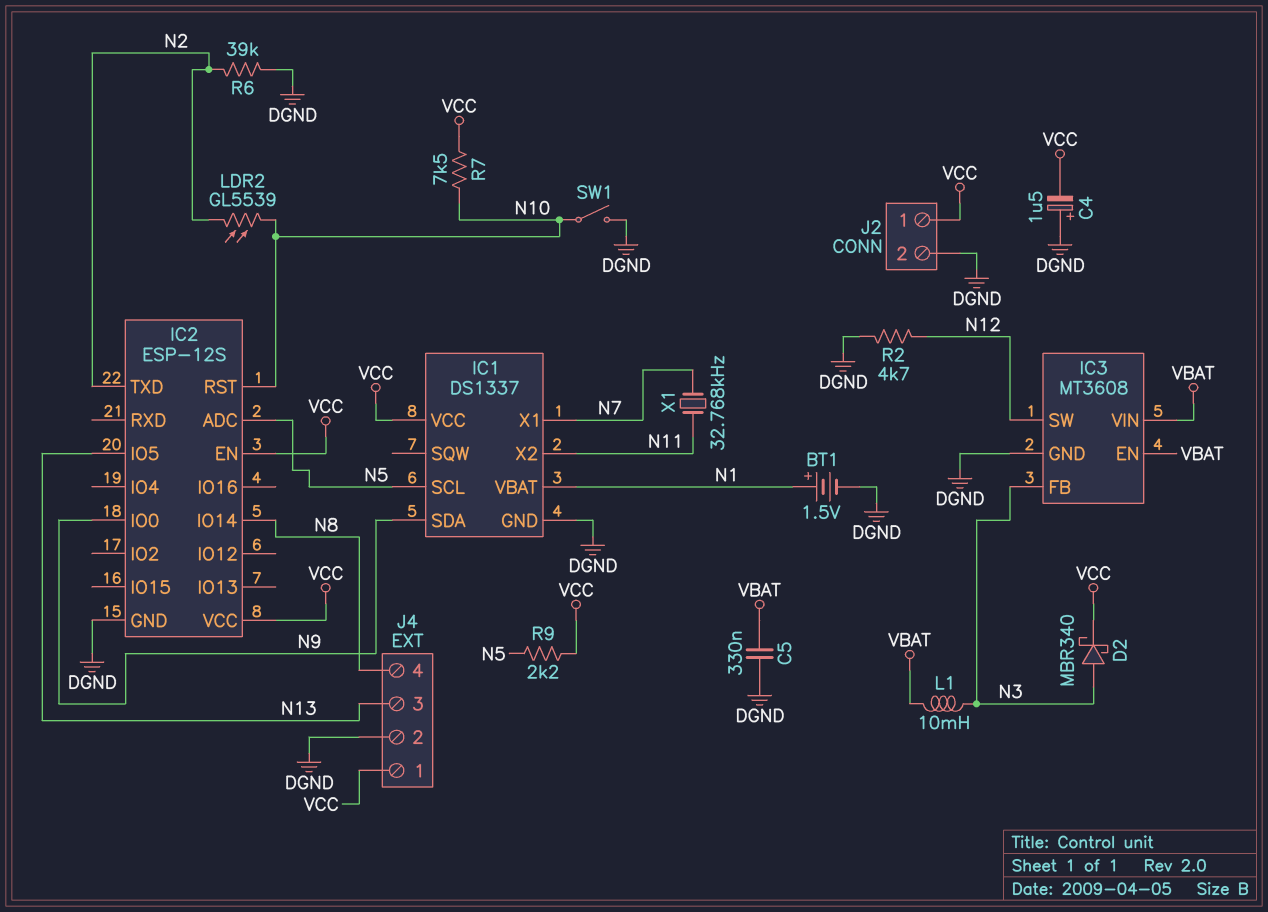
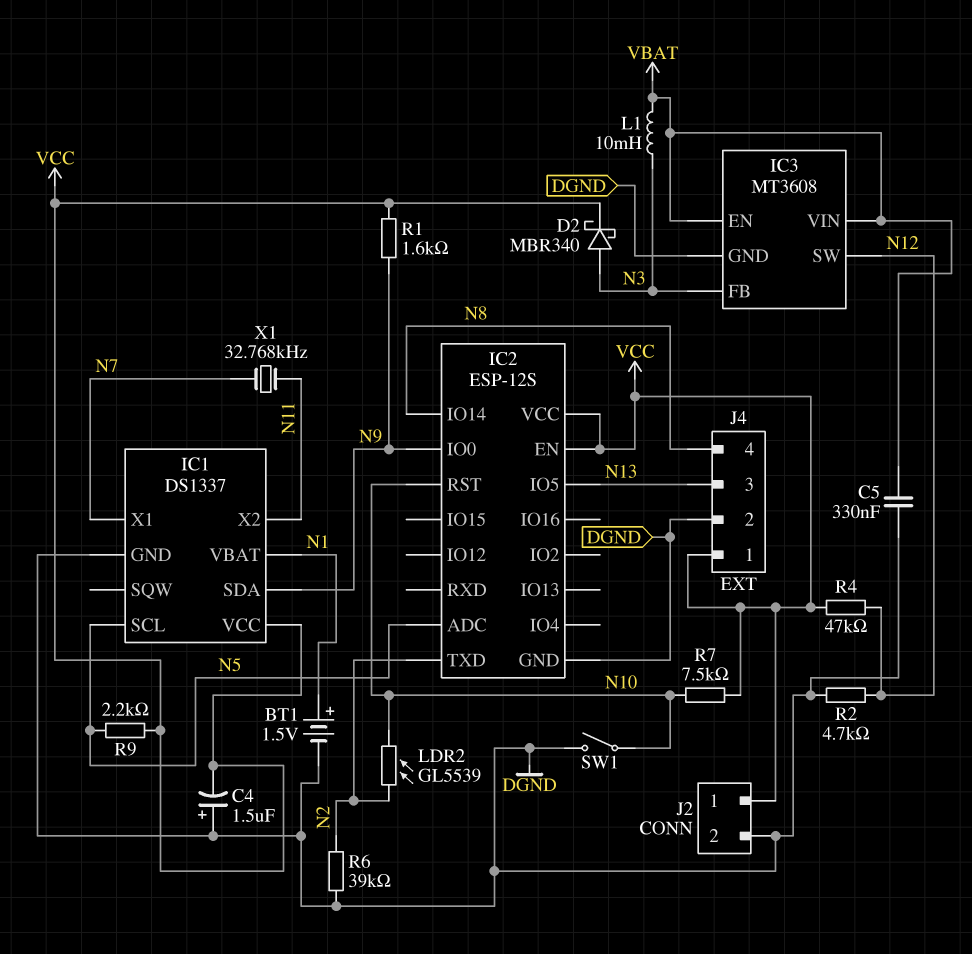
R1: none -> 1.6k (N9, VCC)
R4: none -> 47k (N12, VCC)

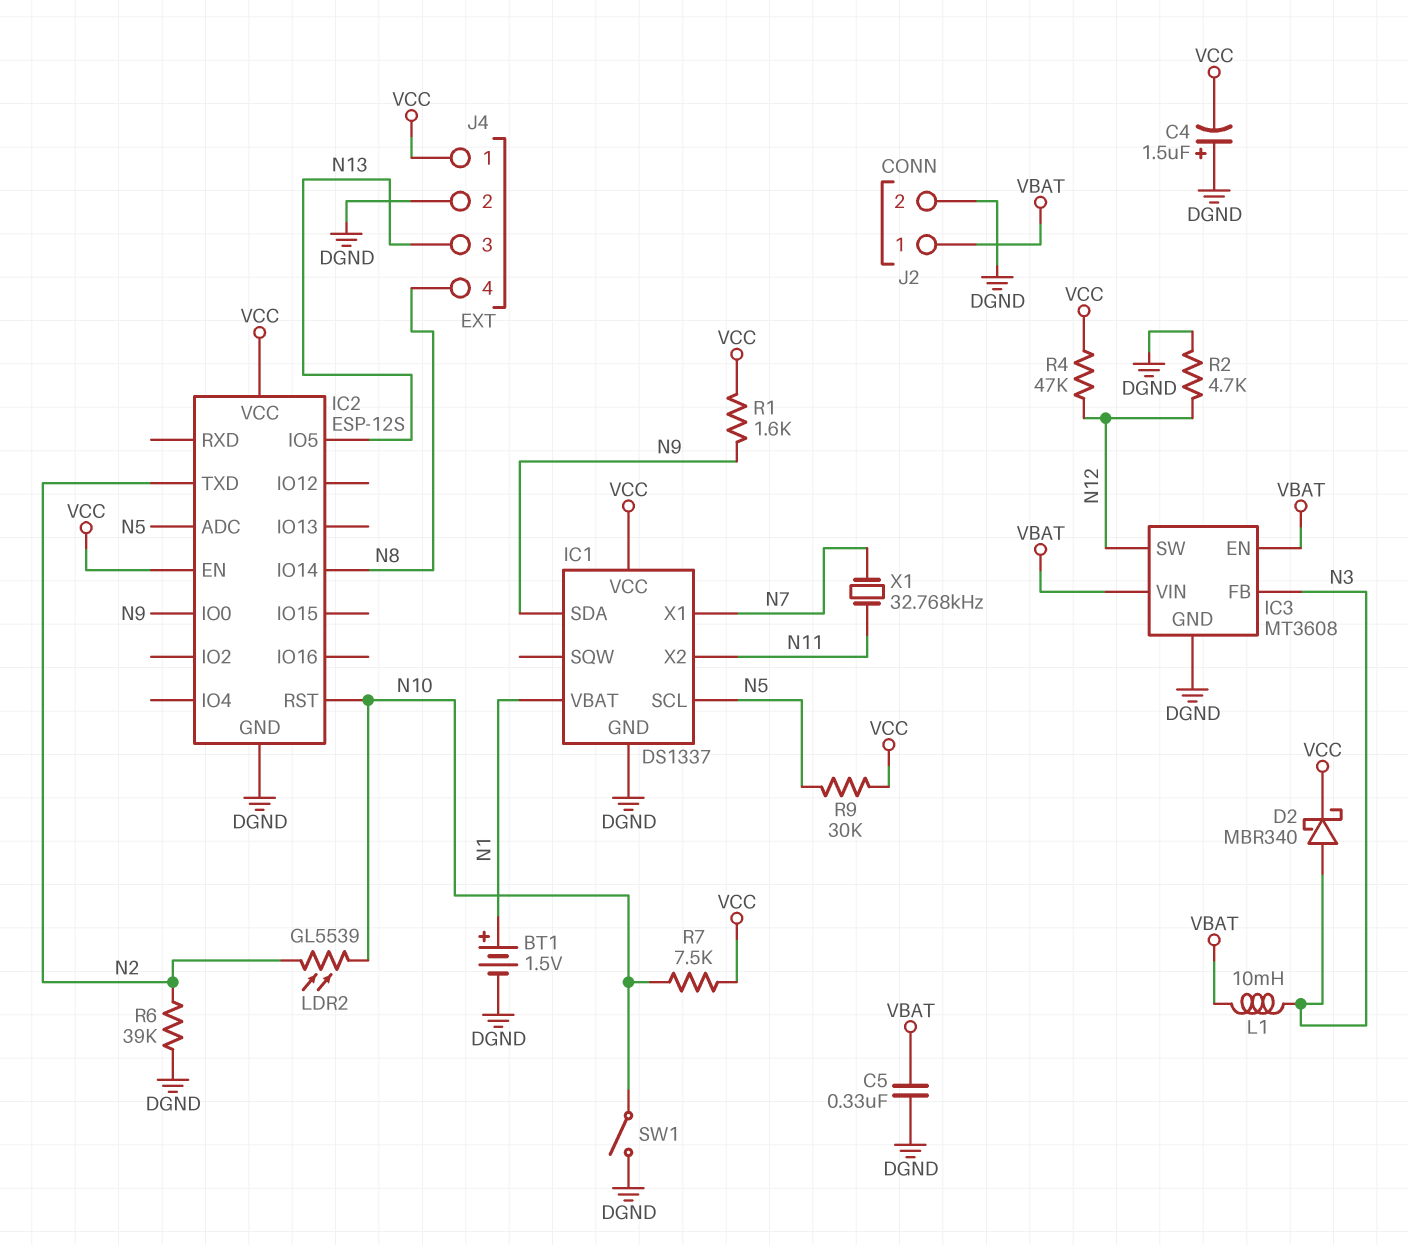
J2 pin 1: VCC -> VBAT
R9: 2.2k (N5, VCC) -> 30k (N5, VCC)

